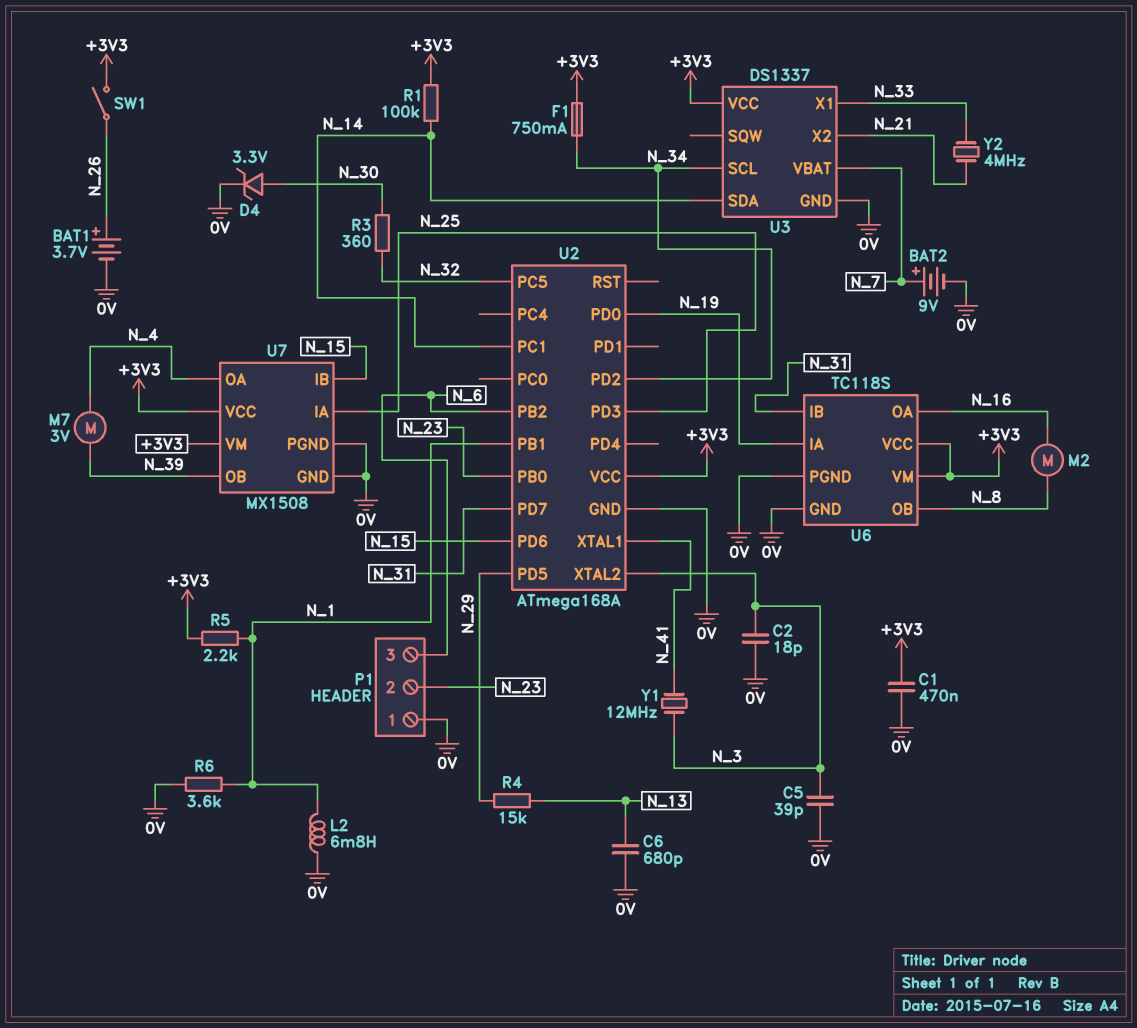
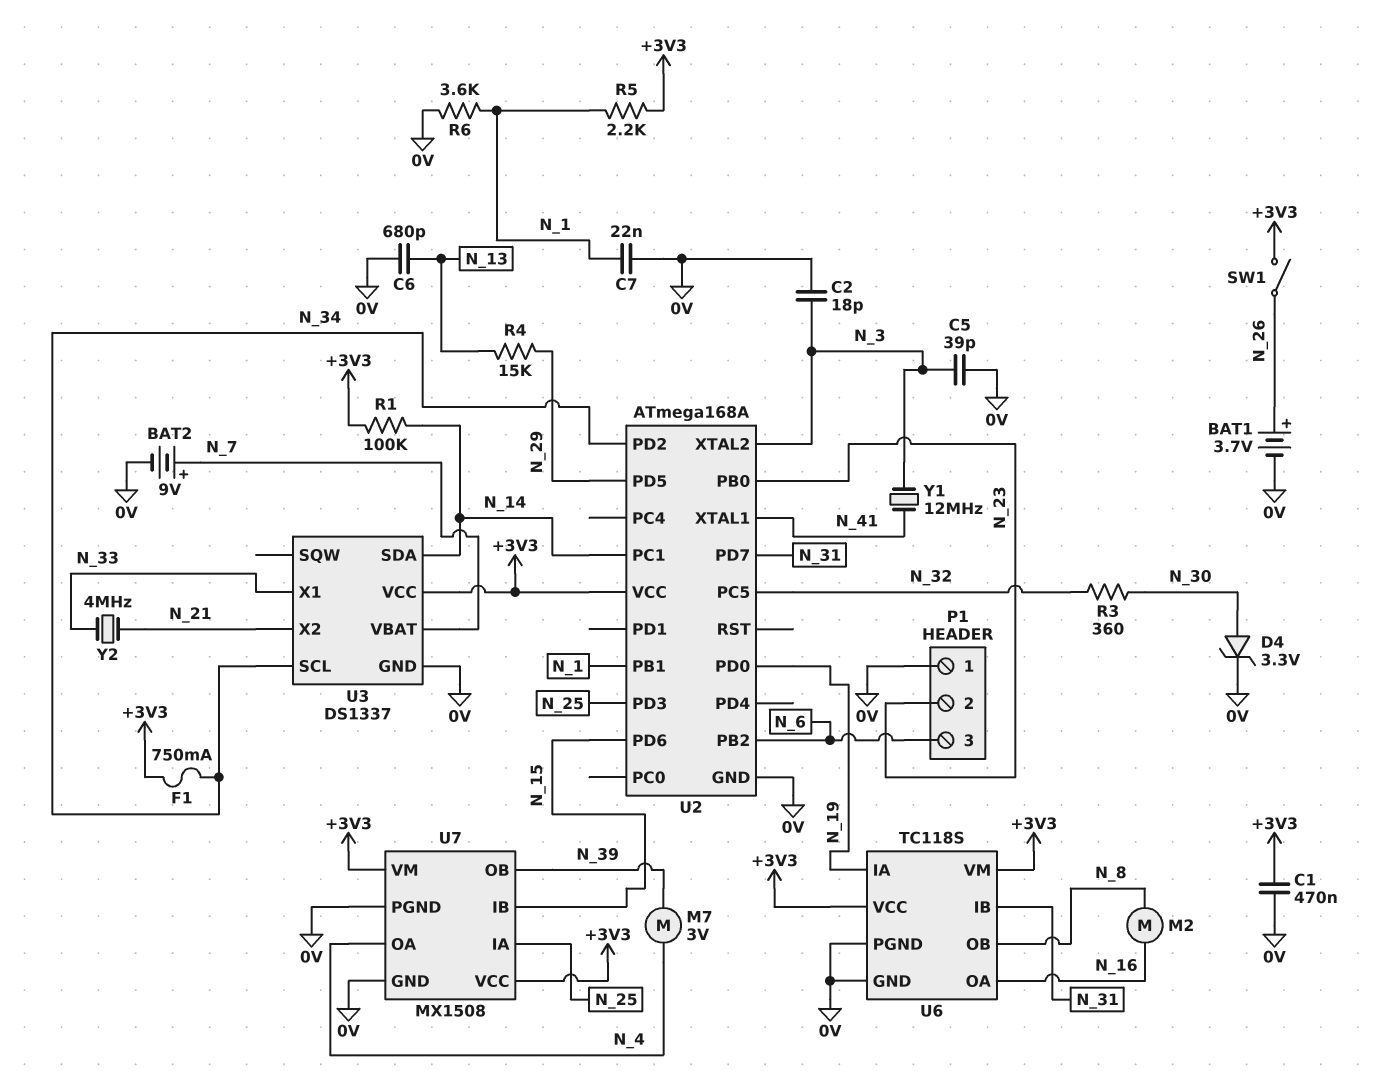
C7: none -> 22nF (0V, N_1)
L2: 6.8mH (0V, N_1) -> none

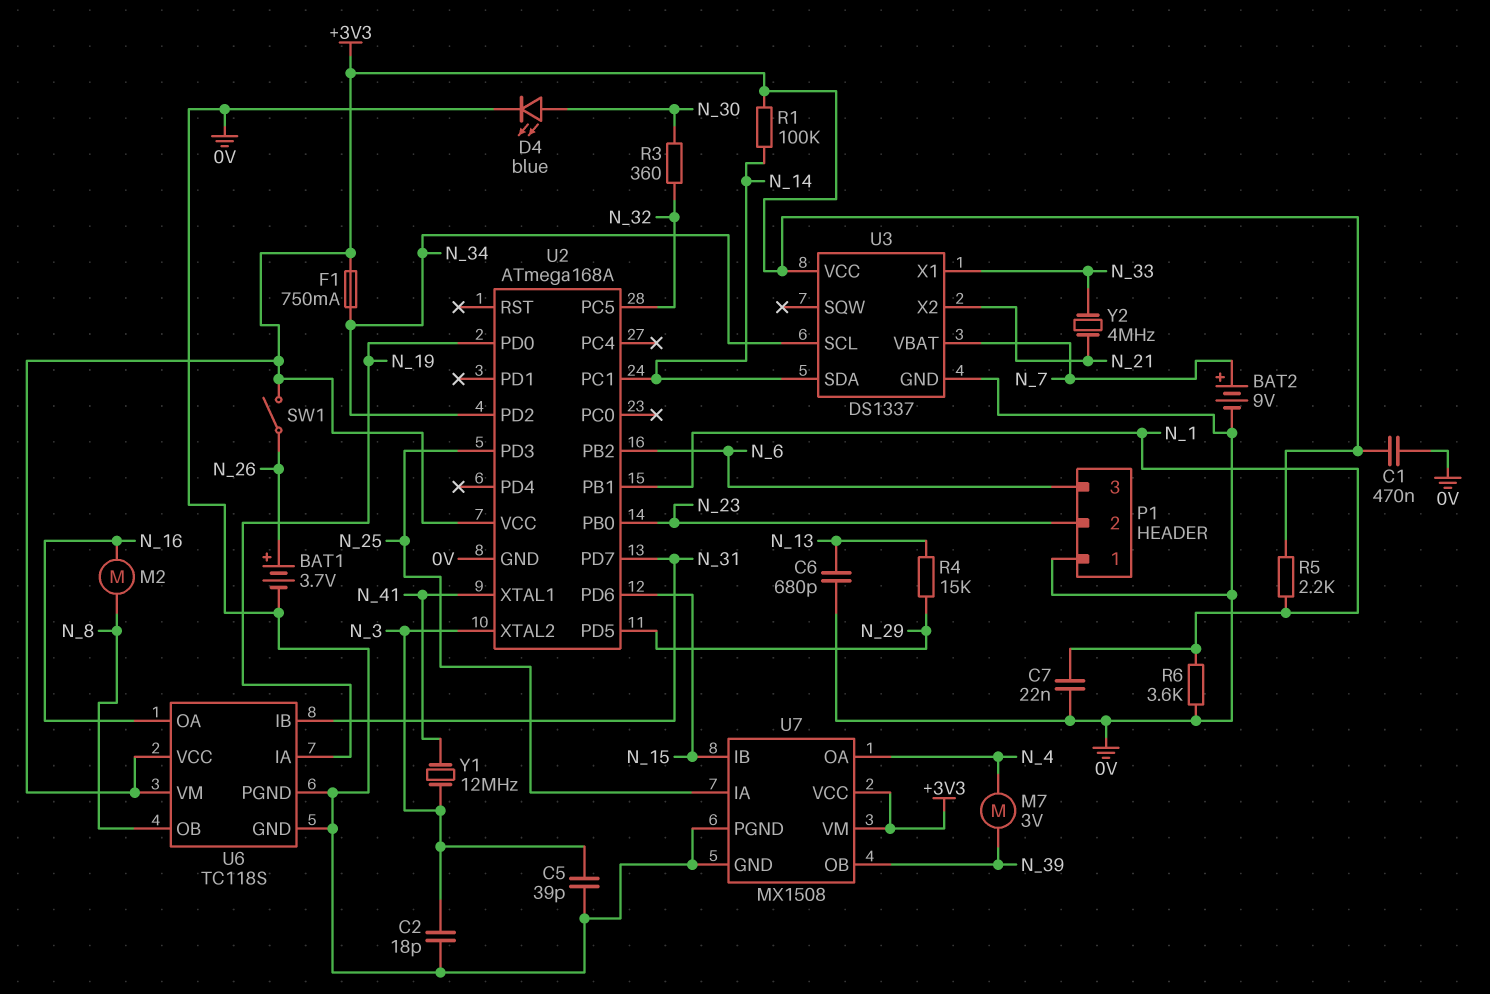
D4: zener 3.3V (A N_30, K 0V) -> LED blue (A N_30, K 0V)

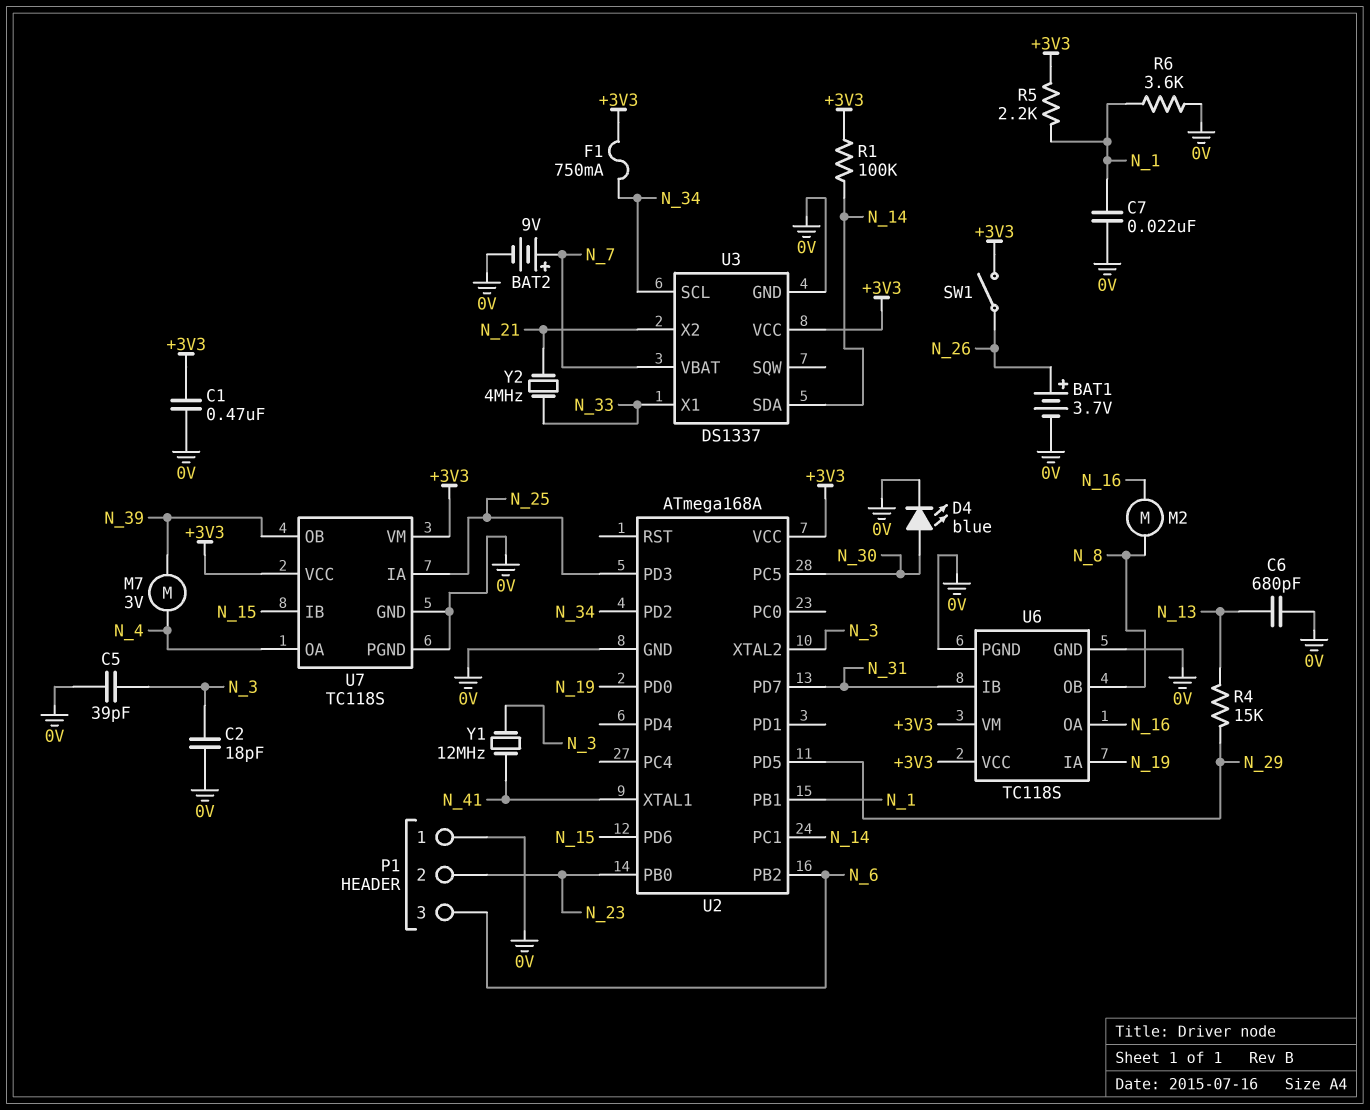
R3: 360 (N_30, N_32) -> none
U2 pin PC5: N_32 -> N_30
U7: MX1508 -> TC118S

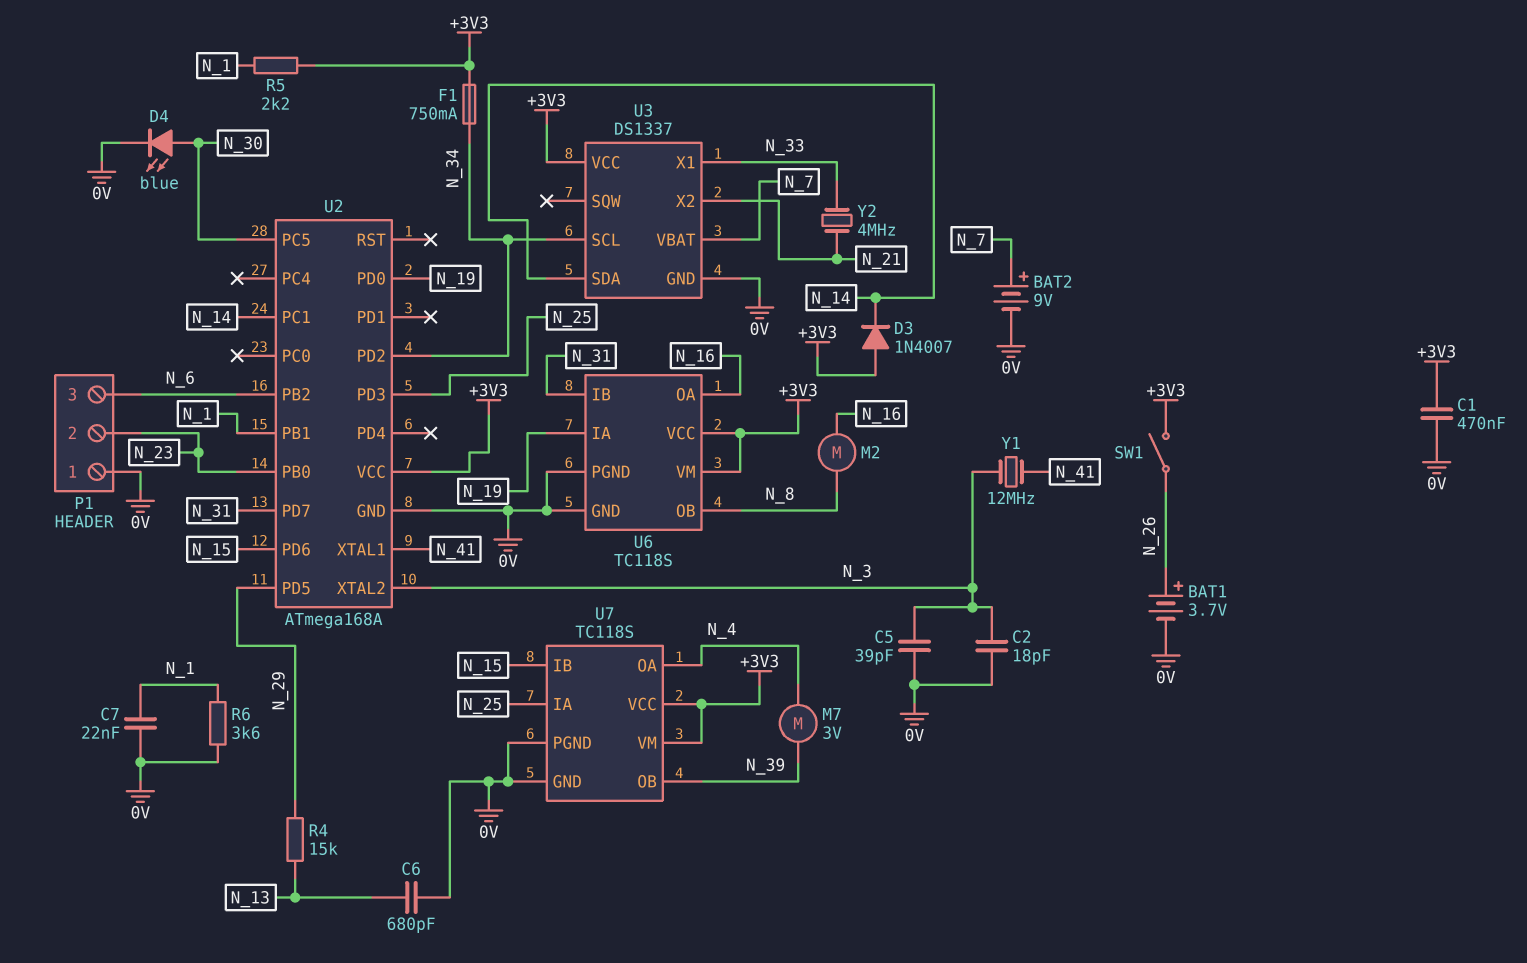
D3: none -> diode 1N4007 (A +3V3, K N_14)
R1: 100k (+3V3, N_14) -> none

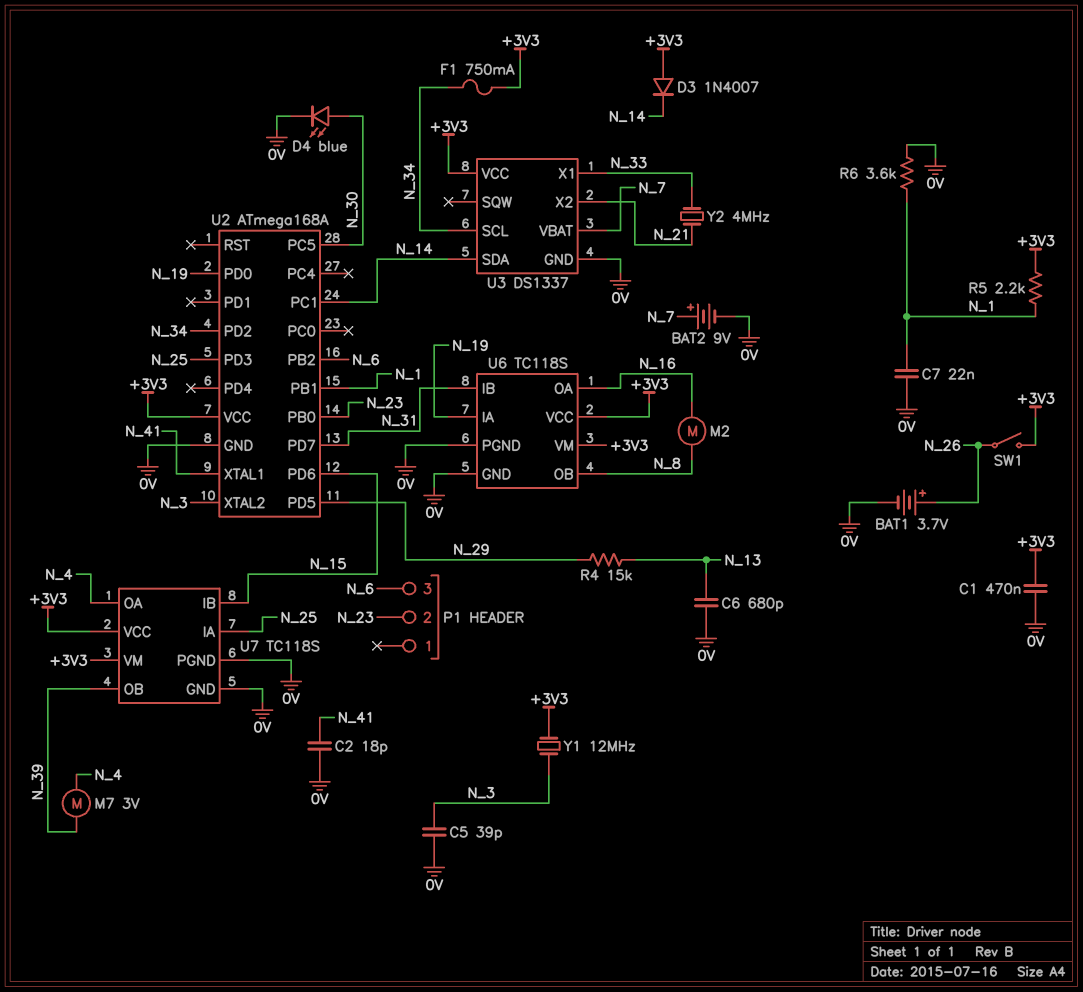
C2: 18pF (0V, N_3) -> 18pF (0V, N_41)
P1 pin 1: 0V -> none
Y1: 12MHz (N_3, N_41) -> 12MHz (+3V3, N_3)

